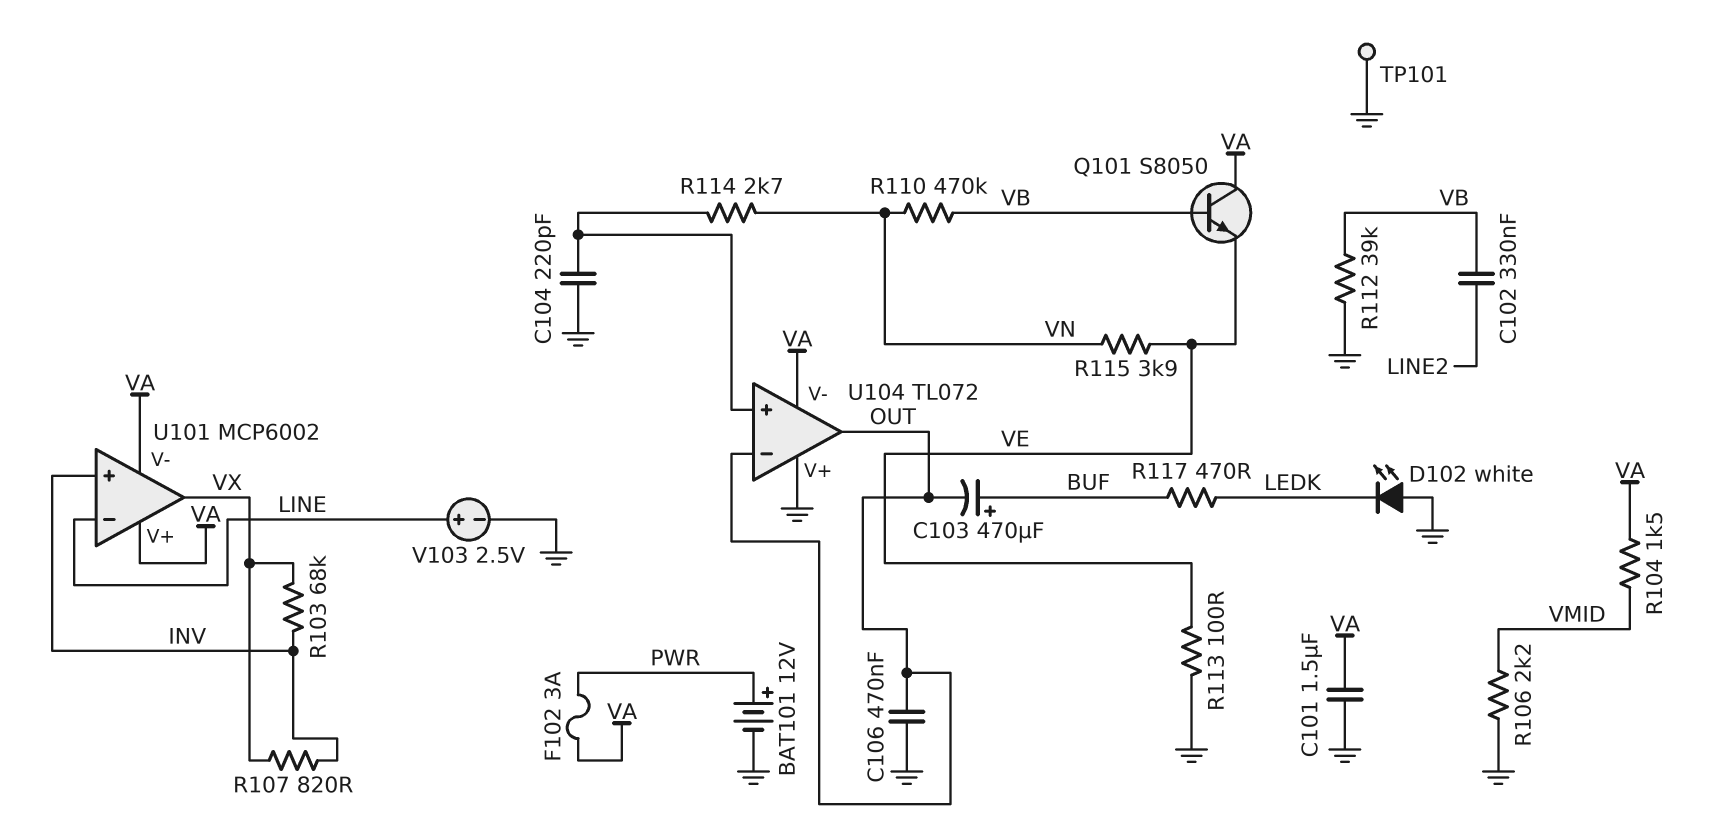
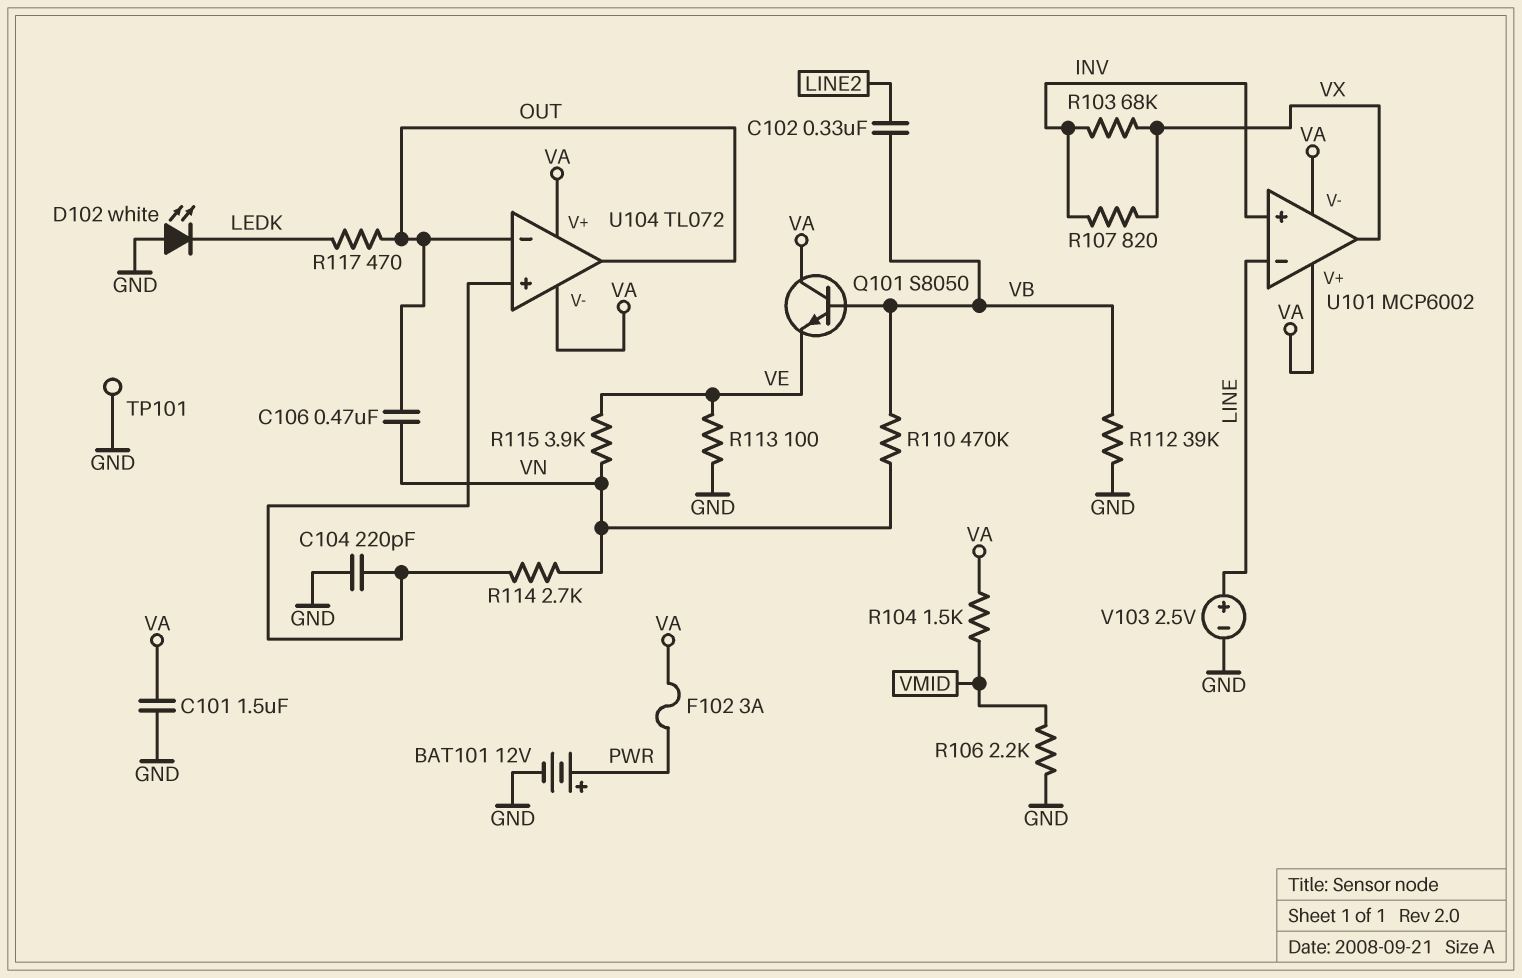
C103: 470uF (plus BUF, minus OUT) -> none
C106: 470nF (GND, OUT) -> 470nF (OUT, VN)
R117: 470 (BUF, LEDK) -> 470 (LEDK, OUT)
U104 pin V+: GND -> VA

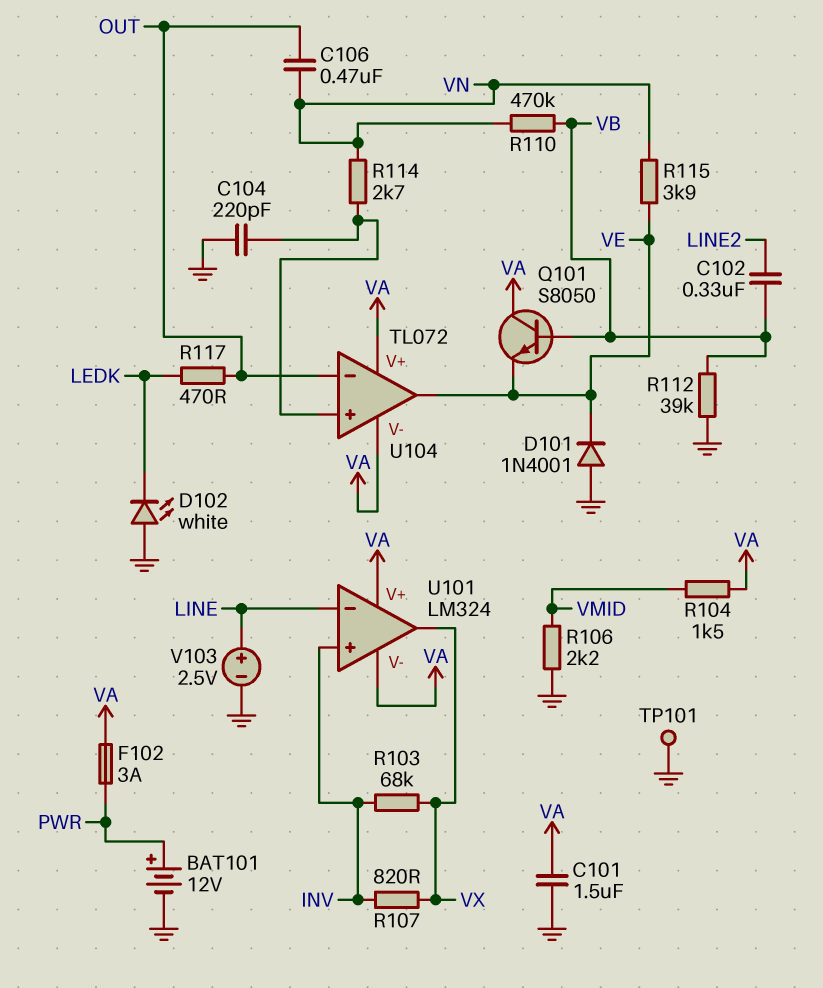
D101: none -> diode 1N4001 (A GND, K VE)
R113: 100 (GND, VE) -> none
U101: MCP6002 -> LM324
U104 pin out: OUT -> VE

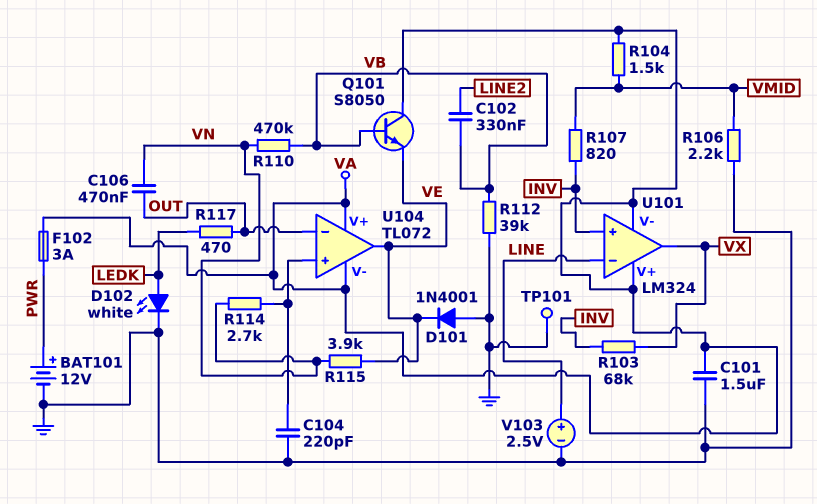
D102: LED white (A GND, K LEDK) -> LED white (A LEDK, K GND)
R107: 820 (INV, VX) -> 820 (INV, VMID)

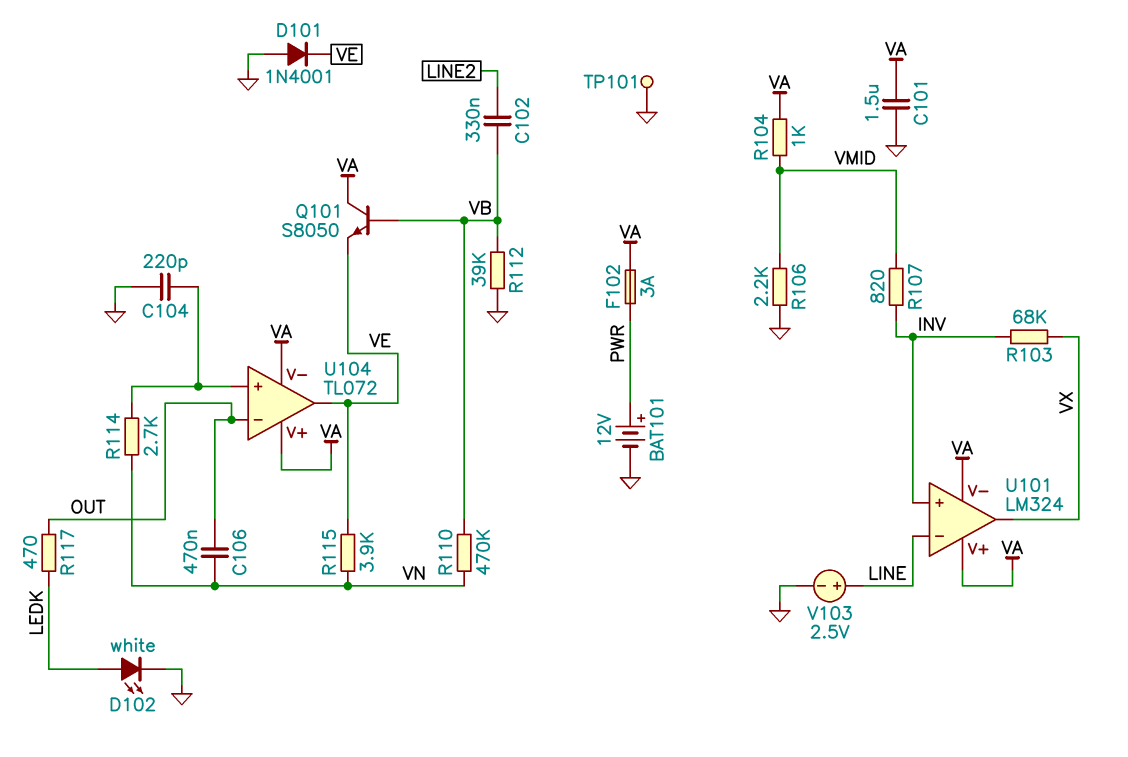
R104: 1.5k (VA, VMID) -> 1k (VA, VMID)

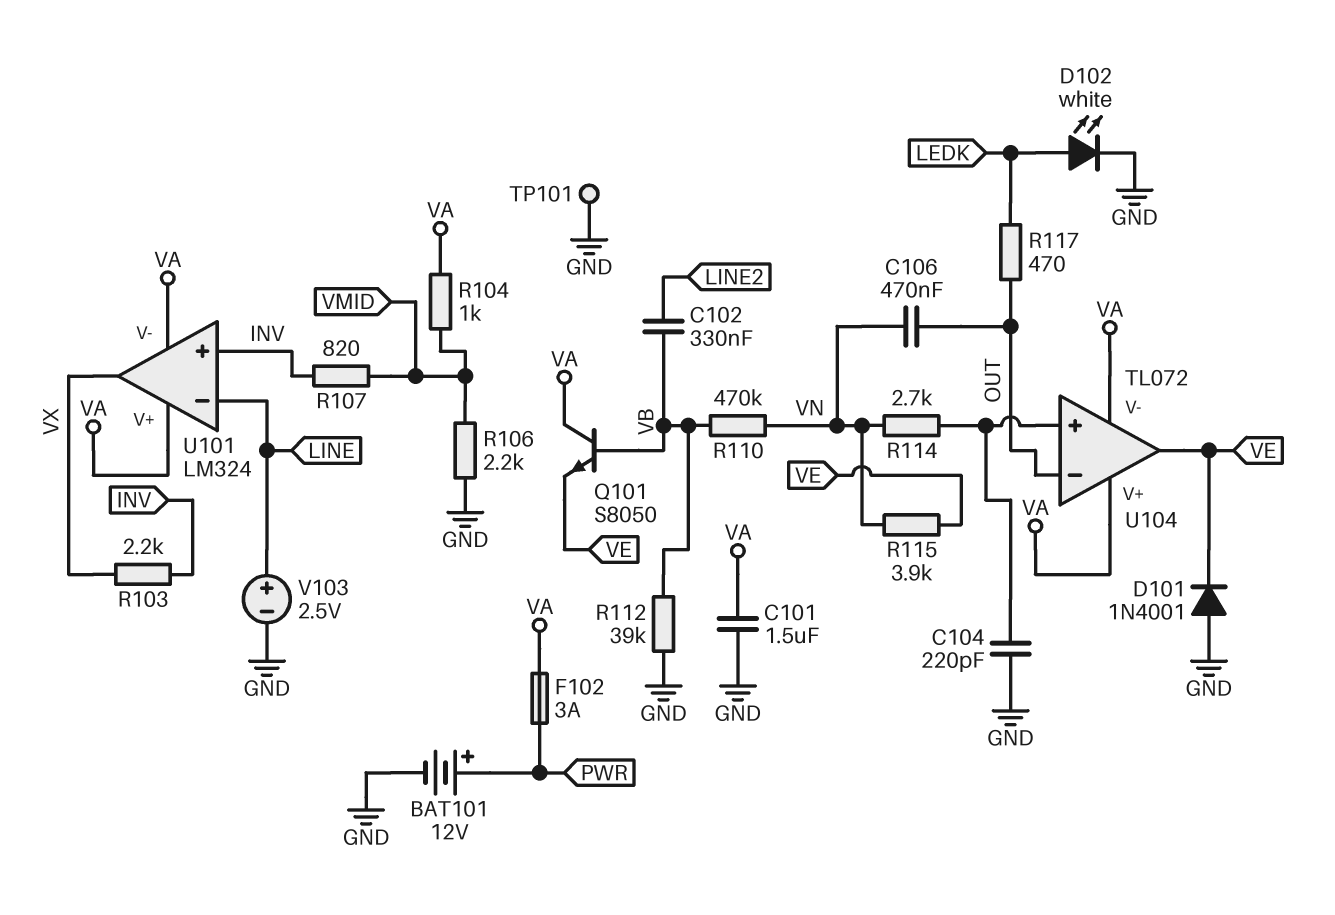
R103: 68k (INV, VX) -> 2.2k (INV, VX)

